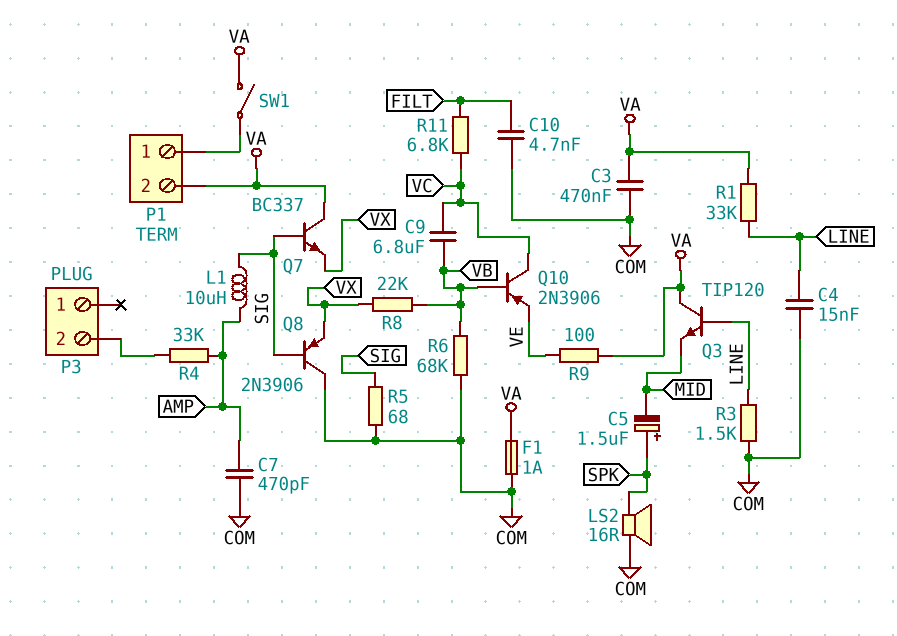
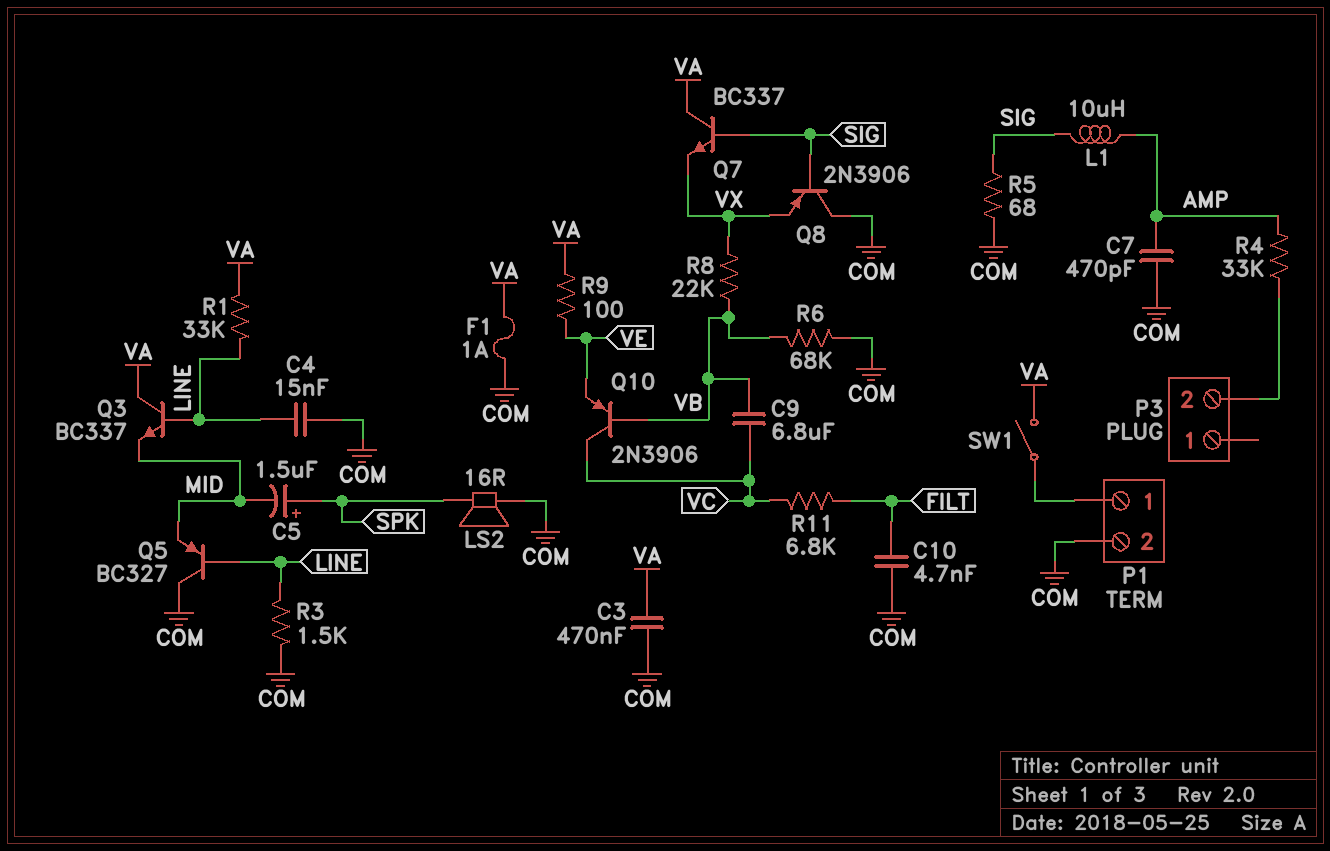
P1 pin 2: VA -> COM
Q3: NPN TIP120 (B LINE, C VA, E MID) -> NPN BC337 (B LINE, C VA, E MID)
Q5: none -> PNP BC327 (B LINE, C COM, E MID)

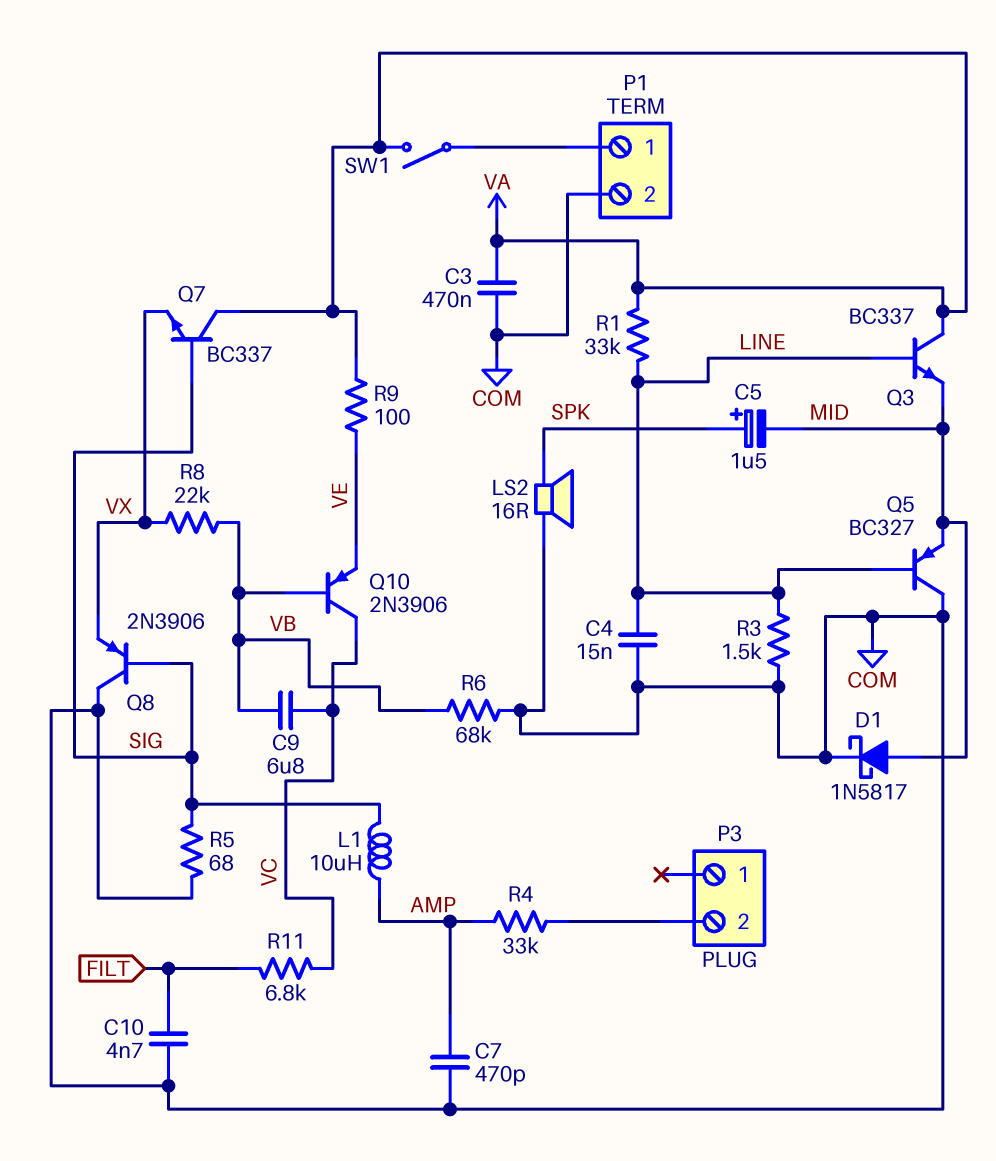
D1: none -> schottky 1N5817 (A MID, K COM)
F1: 1A (COM, VA) -> none

